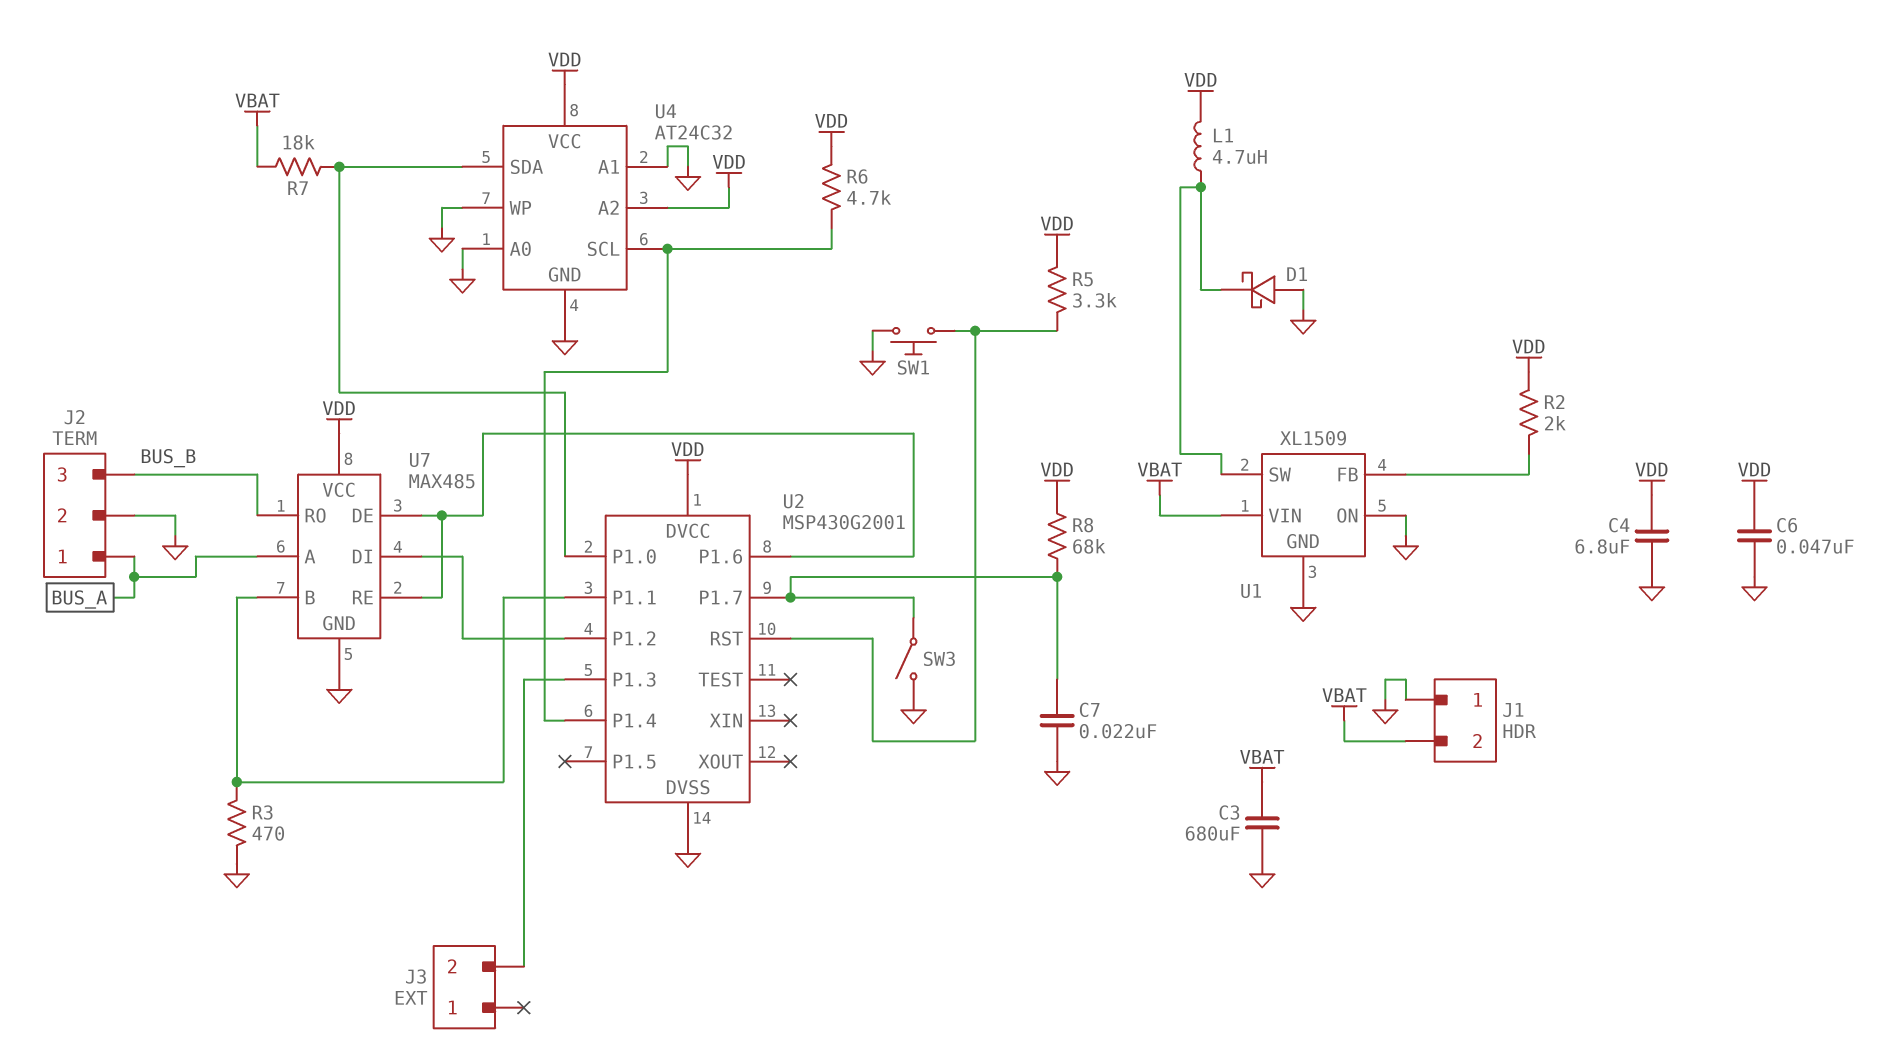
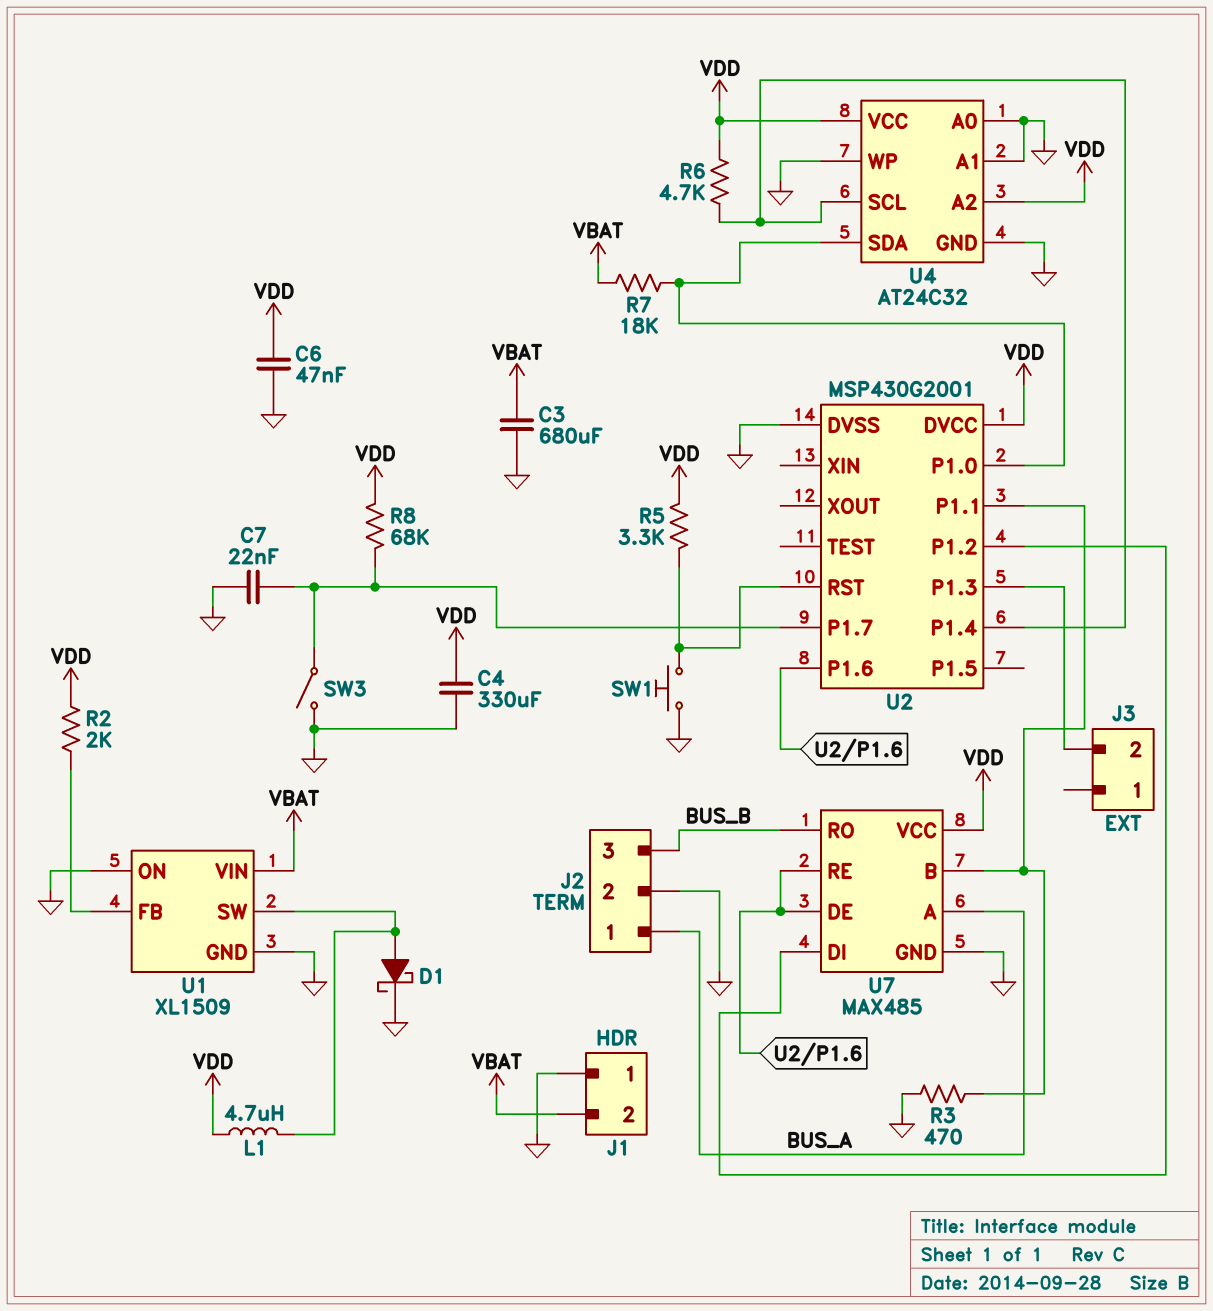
C4: 6.8uF (GND, VDD) -> 330uF (GND, VDD)
D1: schottky (A GND, K U1/SW) -> schottky (A U1/SW, K GND)

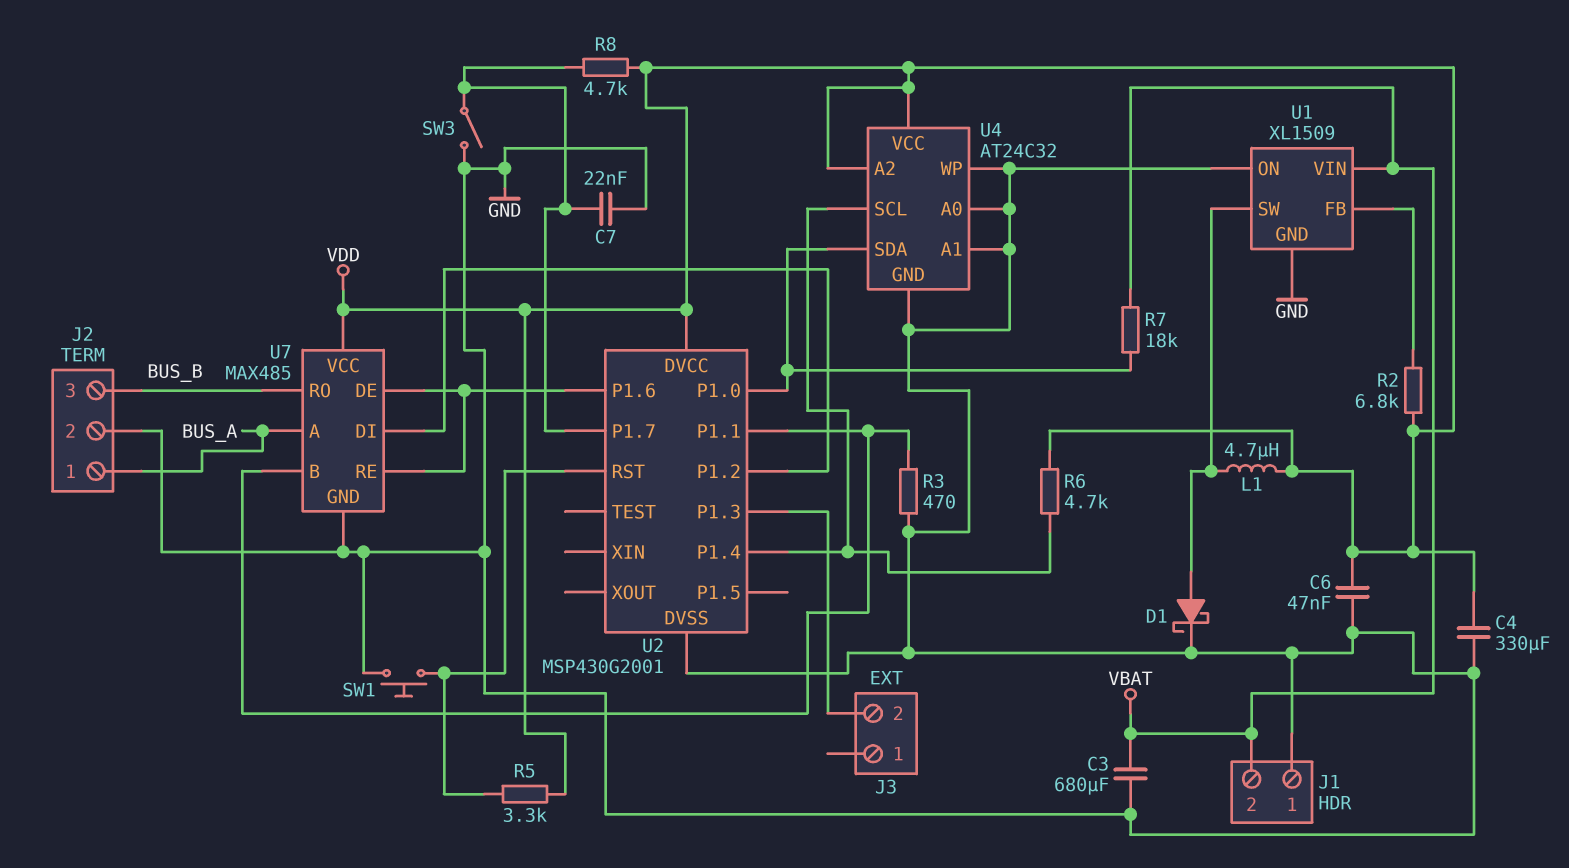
R2: 2k (U1/FB, VDD) -> 6.8k (U1/FB, VDD)
R8: 68k (U2/P1.7, VDD) -> 4.7k (U2/P1.7, VDD)

